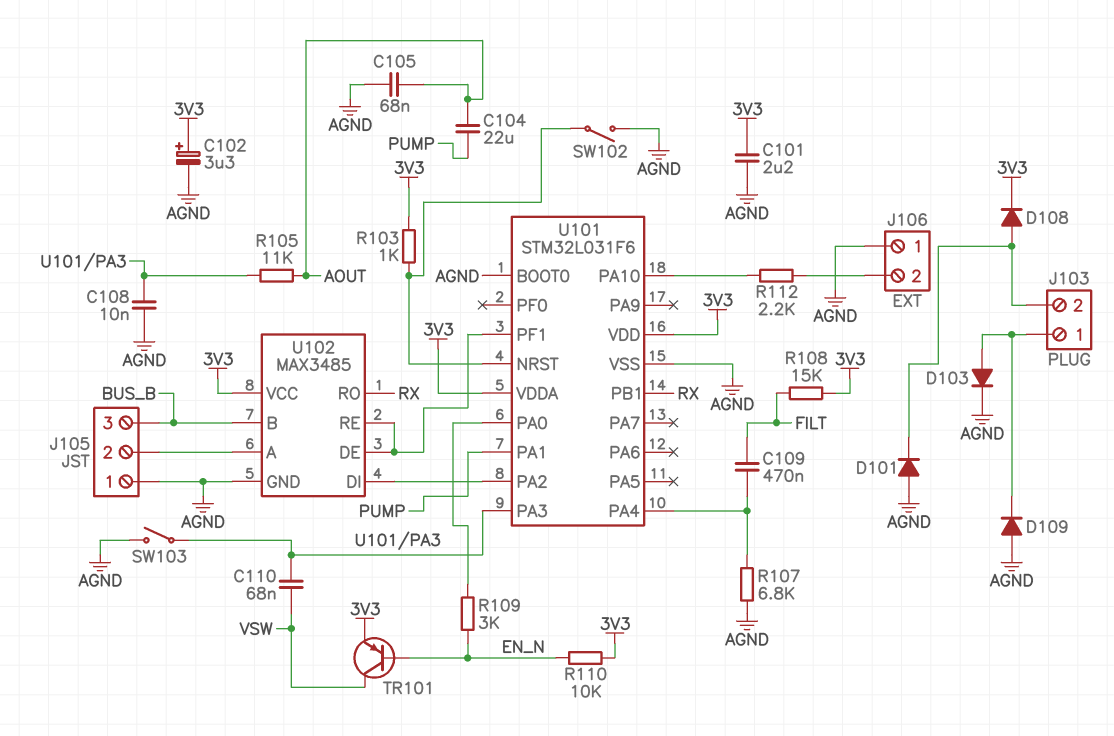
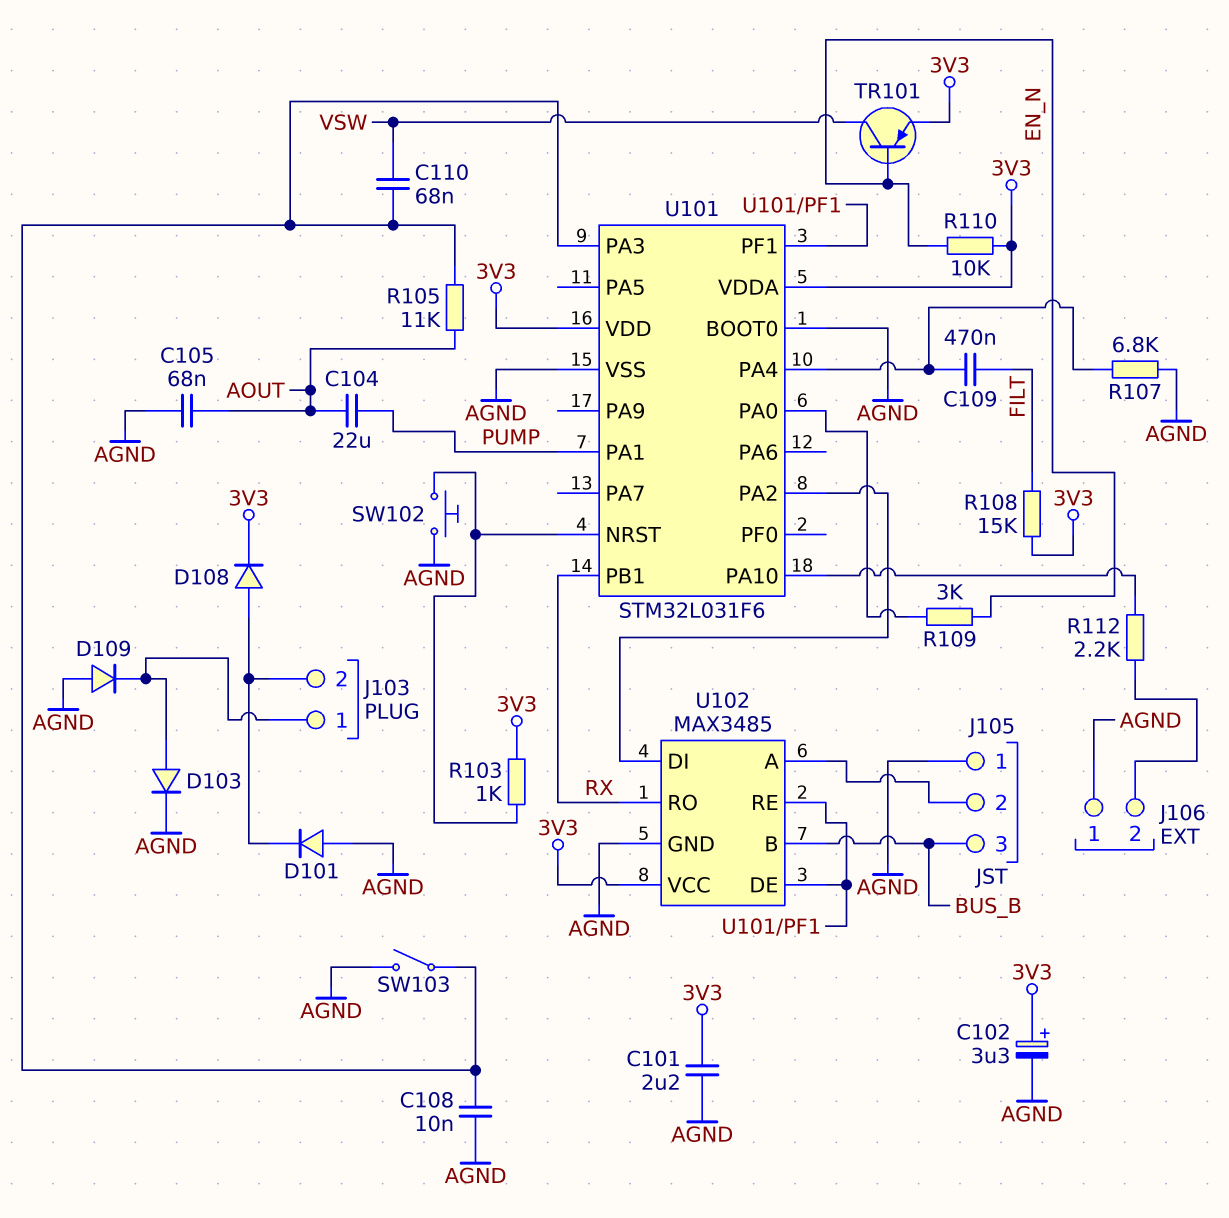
SW102: switch (AGND, U101/NRST) -> button (AGND, U101/NRST)

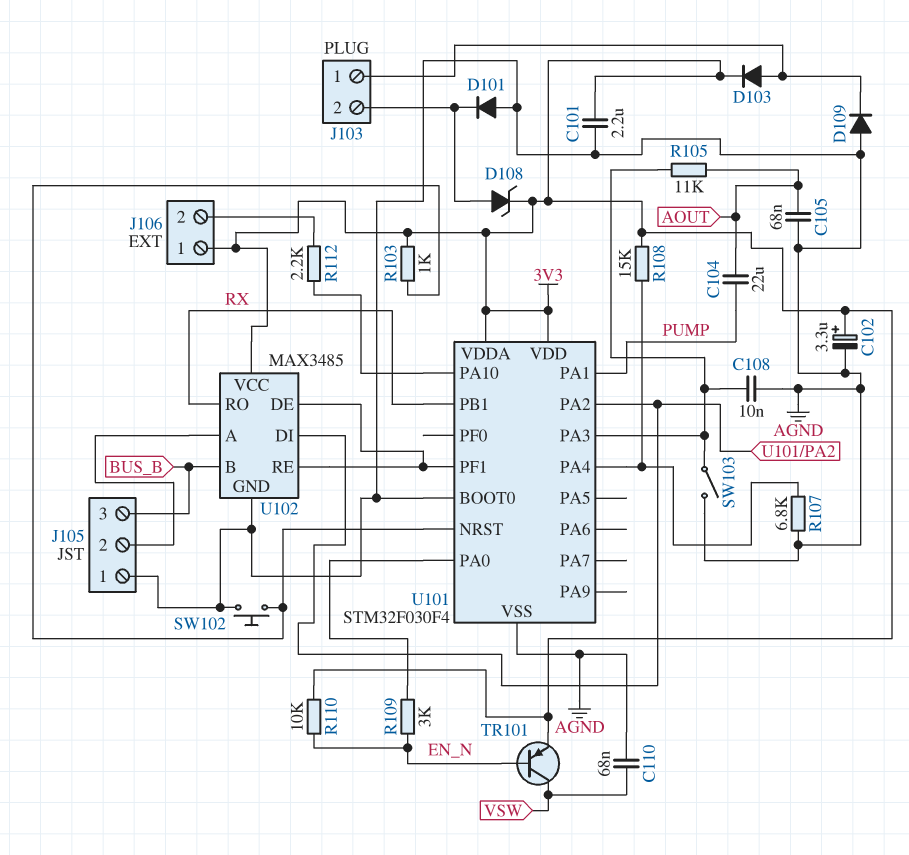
C109: 470nF (FILT, U101/PA4) -> none
C110: 68nF (U101/PA3, VSW) -> 68nF (AGND, VSW)
D103: diode (A J103/1, K AGND) -> diode (A J103/1, K 3V3)
D108: diode (A J103/2, K 3V3) -> zener (A J103/2, K 3V3)
J106 pin 1: AGND -> 3V3
R108: 15k (3V3, FILT) -> 15k (3V3, U101/PA4)
U101: STM32L031F6 -> STM32F030F4

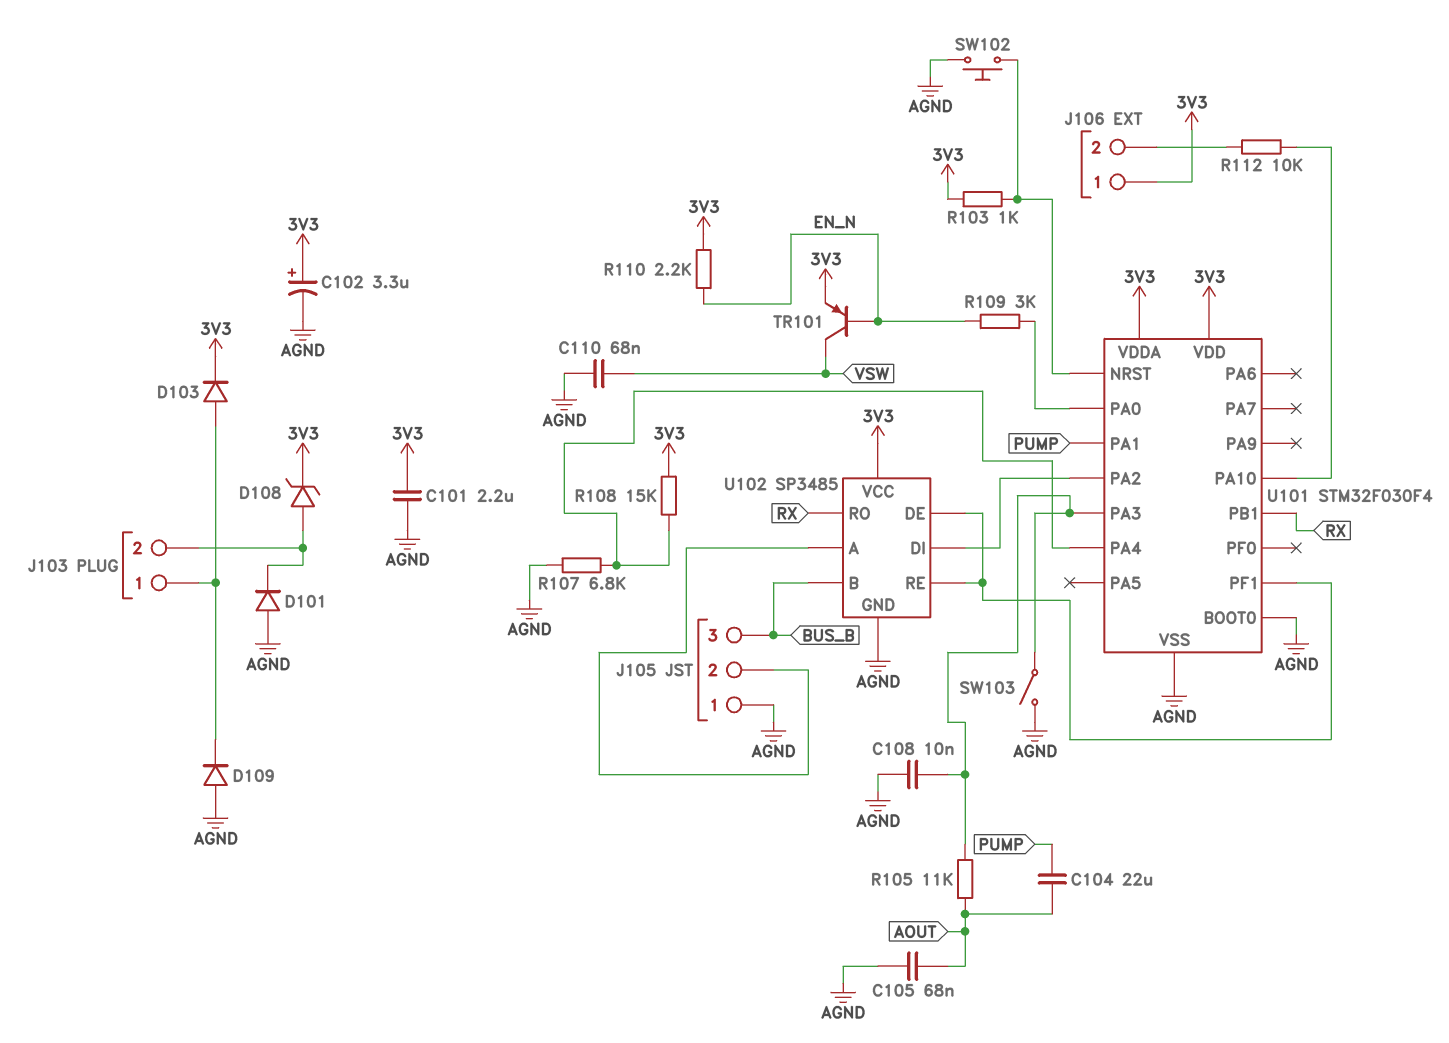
R110: 10k (3V3, EN_N) -> 2.2k (3V3, EN_N)
R112: 2.2k (J106/2, U101/PA10) -> 10k (J106/2, U101/PA10)
U102: MAX3485 -> SP3485

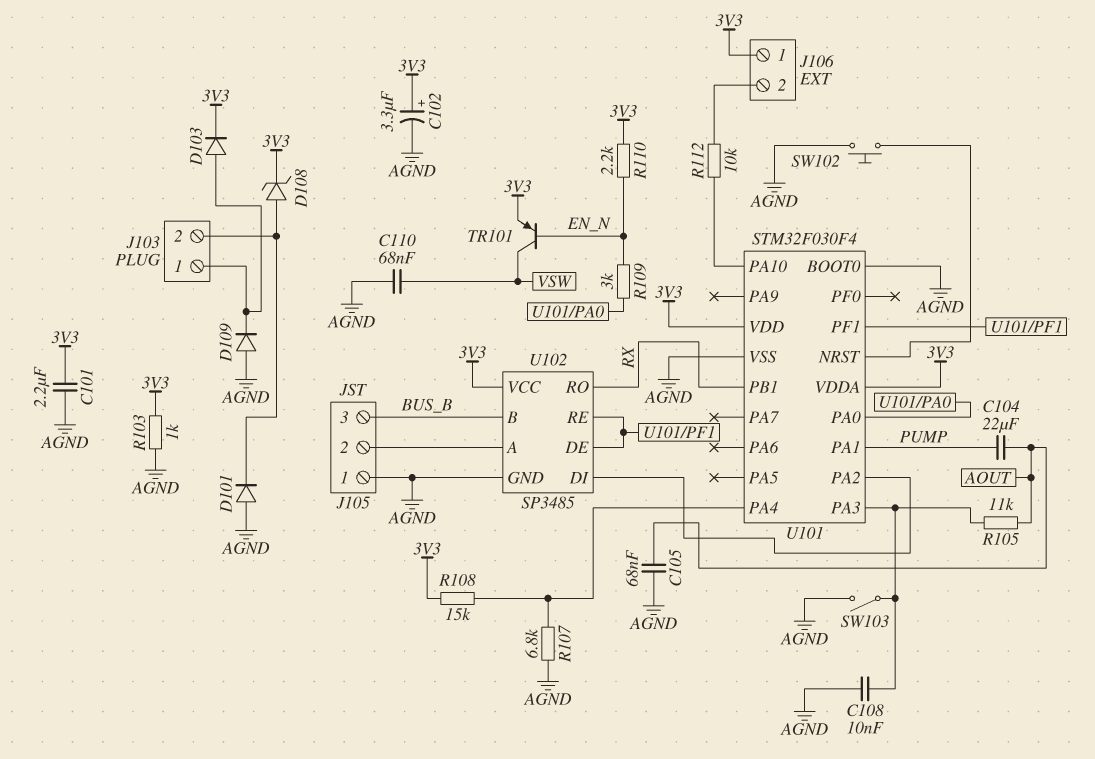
R103: 1k (3V3, U101/NRST) -> 1k (3V3, AGND)

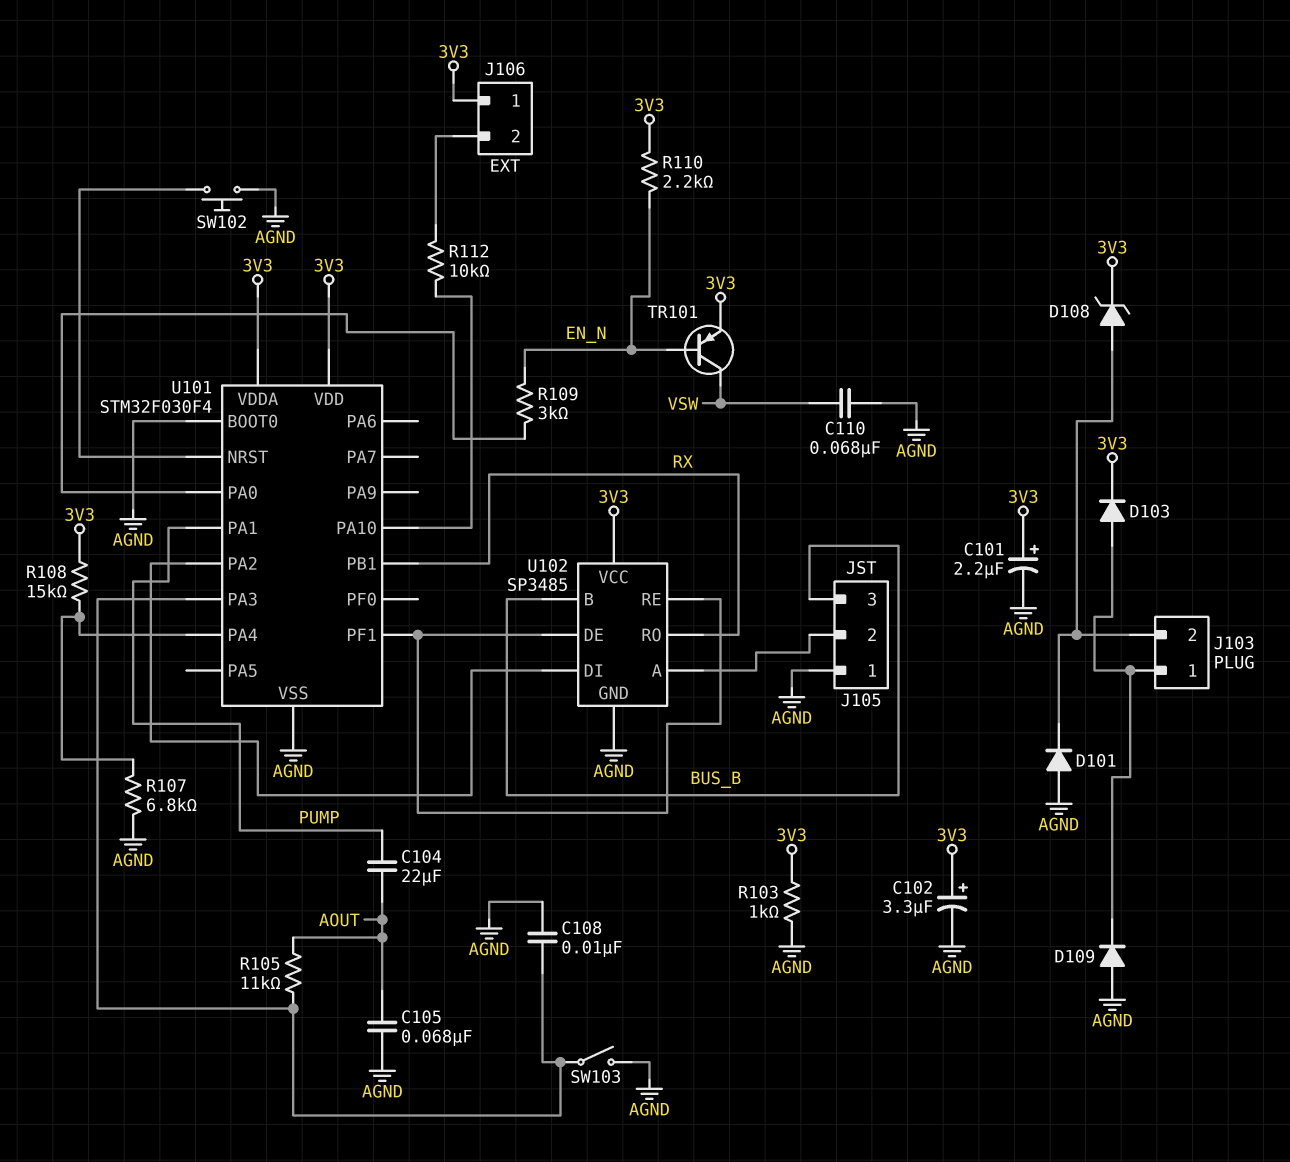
C101: 2.2uF (3V3, AGND) -> 2.2uF (plus 3V3, minus AGND)

